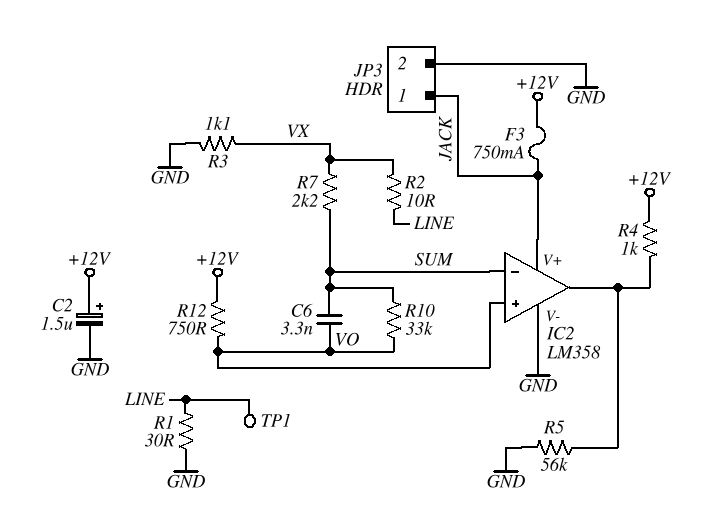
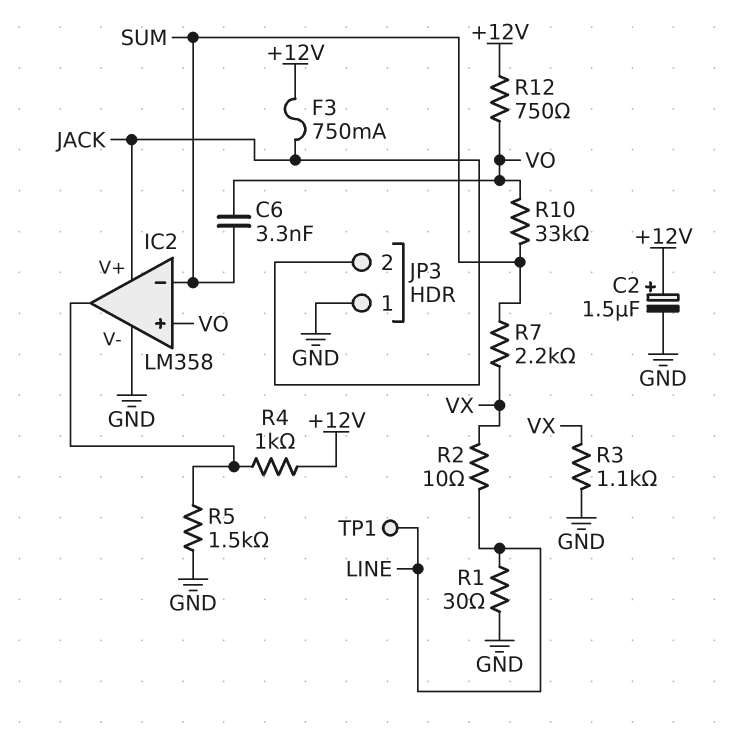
JP3 pin 1: JACK -> GND
JP3 pin 2: GND -> JACK
R5: 56k (GND, IC2/out) -> 1.5k (GND, IC2/out)

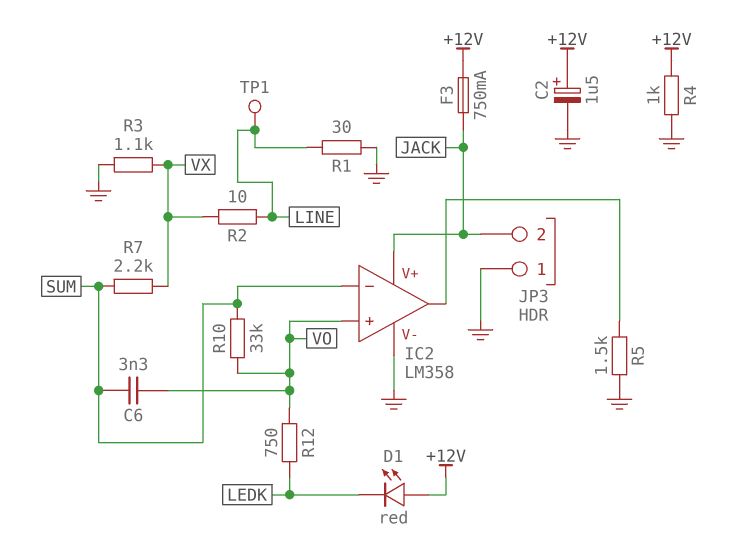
D1: none -> LED red (A +12V, K LEDK)
R4: 1k (+12V, IC2/out) -> 1k (+12V, GND)
R12: 750 (+12V, VO) -> 750 (LEDK, VO)

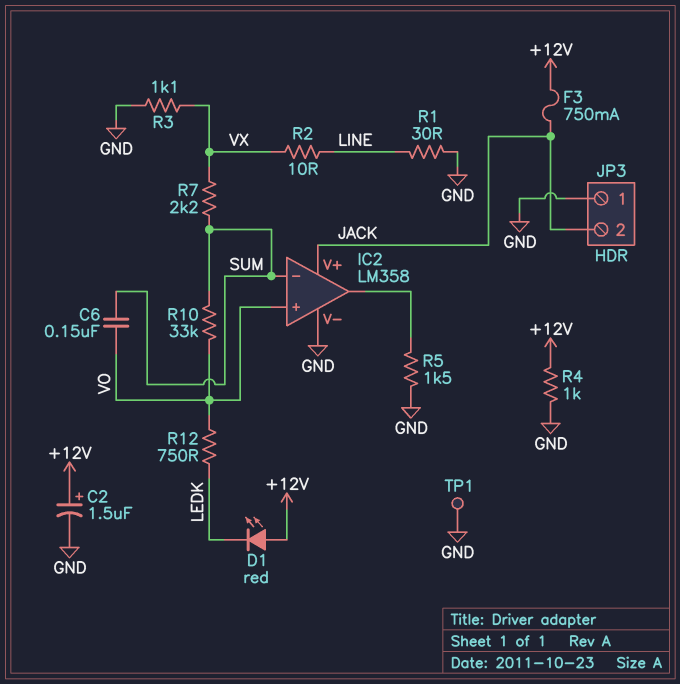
C6: 3.3nF (SUM, VO) -> 150nF (SUM, VO)
TP1: test point (LINE) -> test point (GND)

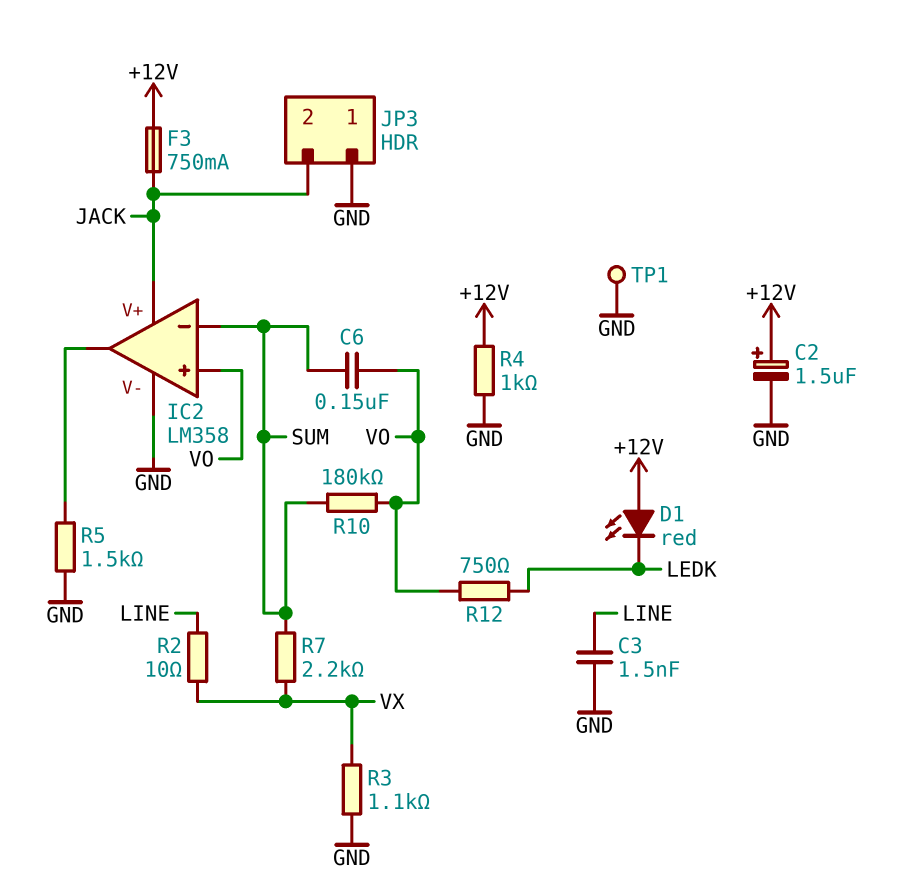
C3: none -> 1.5nF (GND, LINE)
R1: 30 (GND, LINE) -> none
R10: 33k (SUM, VO) -> 180k (SUM, VO)

